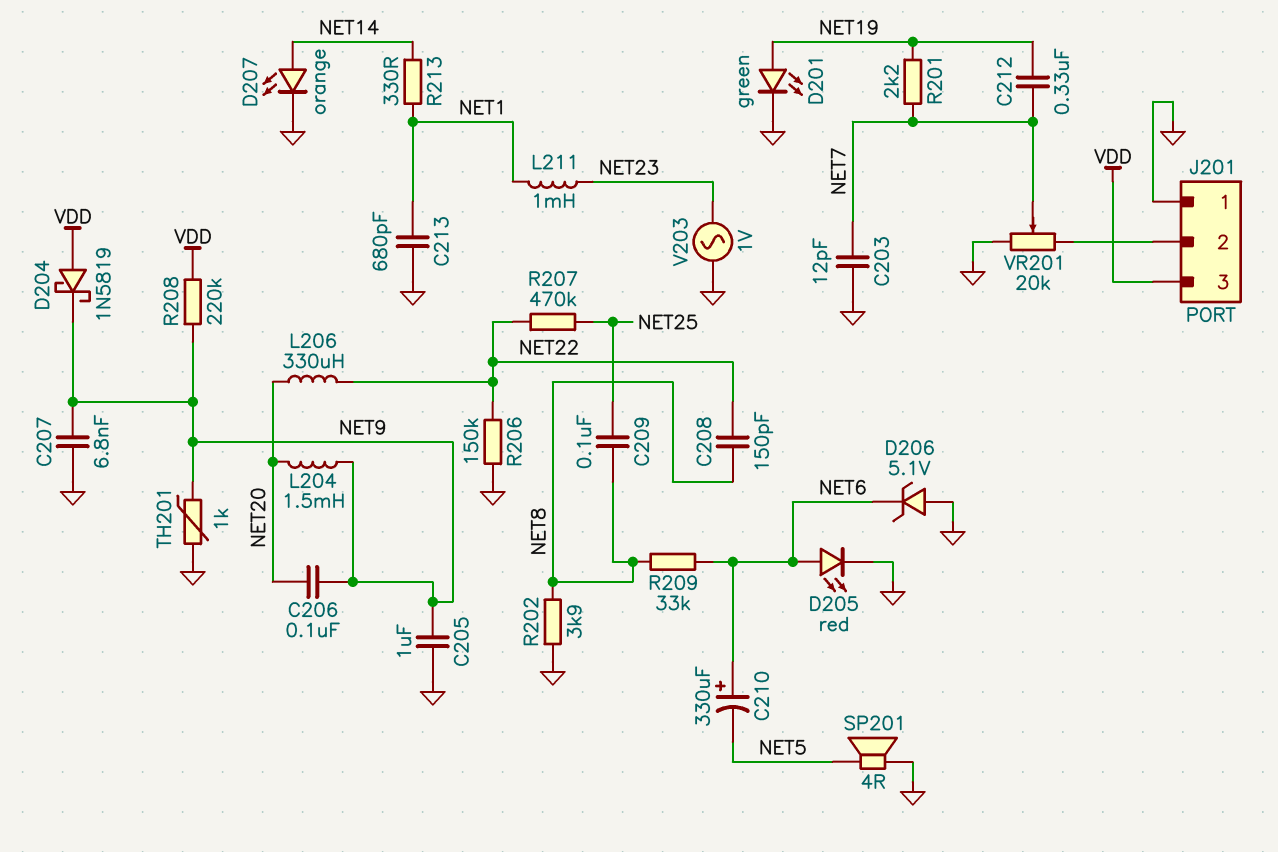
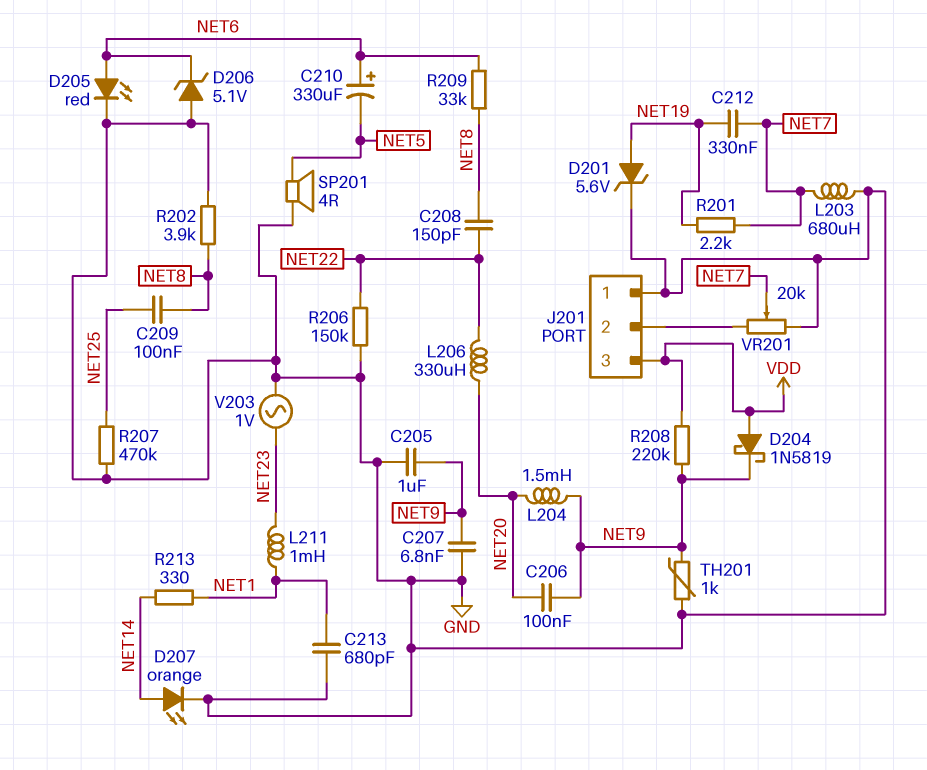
C203: 12pF (GND, NET7) -> none
D201: LED green (A NET19, K GND) -> zener 5.6V (A NET19, K GND)
L203: none -> 680uH (GND, NET7)
R207: 470k (NET22, NET25) -> 470k (GND, NET25)

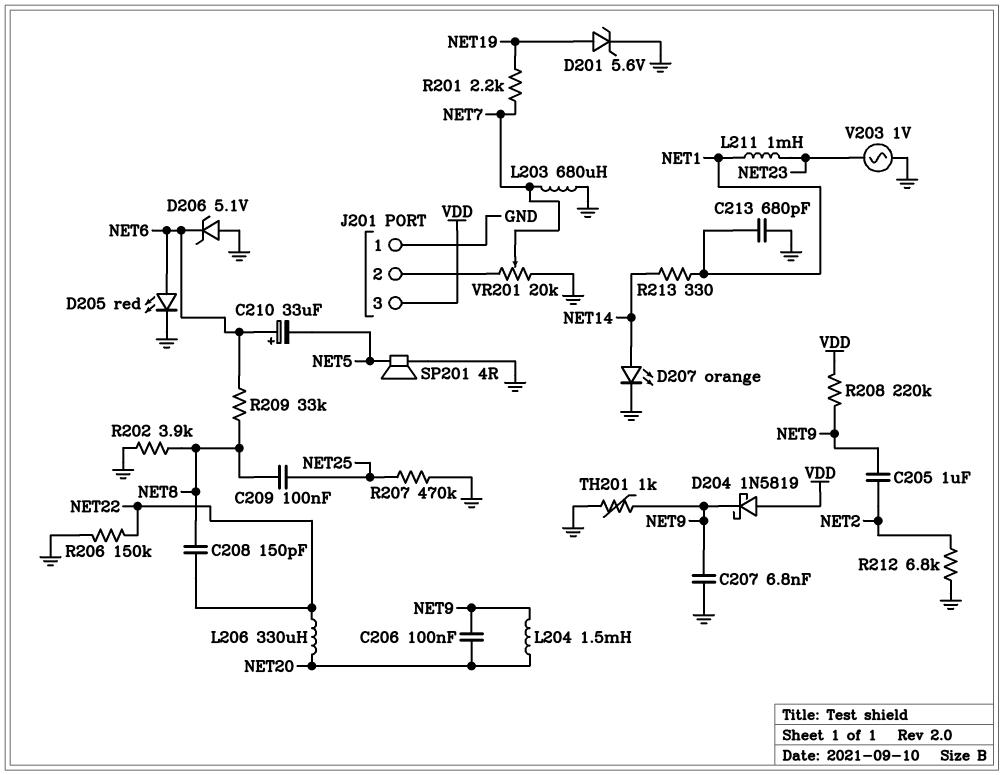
C205: 1uF (GND, NET9) -> 1uF (NET2, NET9)
C210: 330uF (plus NET6, minus NET5) -> 33uF (plus NET6, minus NET5)
C212: 330nF (NET7, NET19) -> none
R212: none -> 6.8k (GND, NET2)

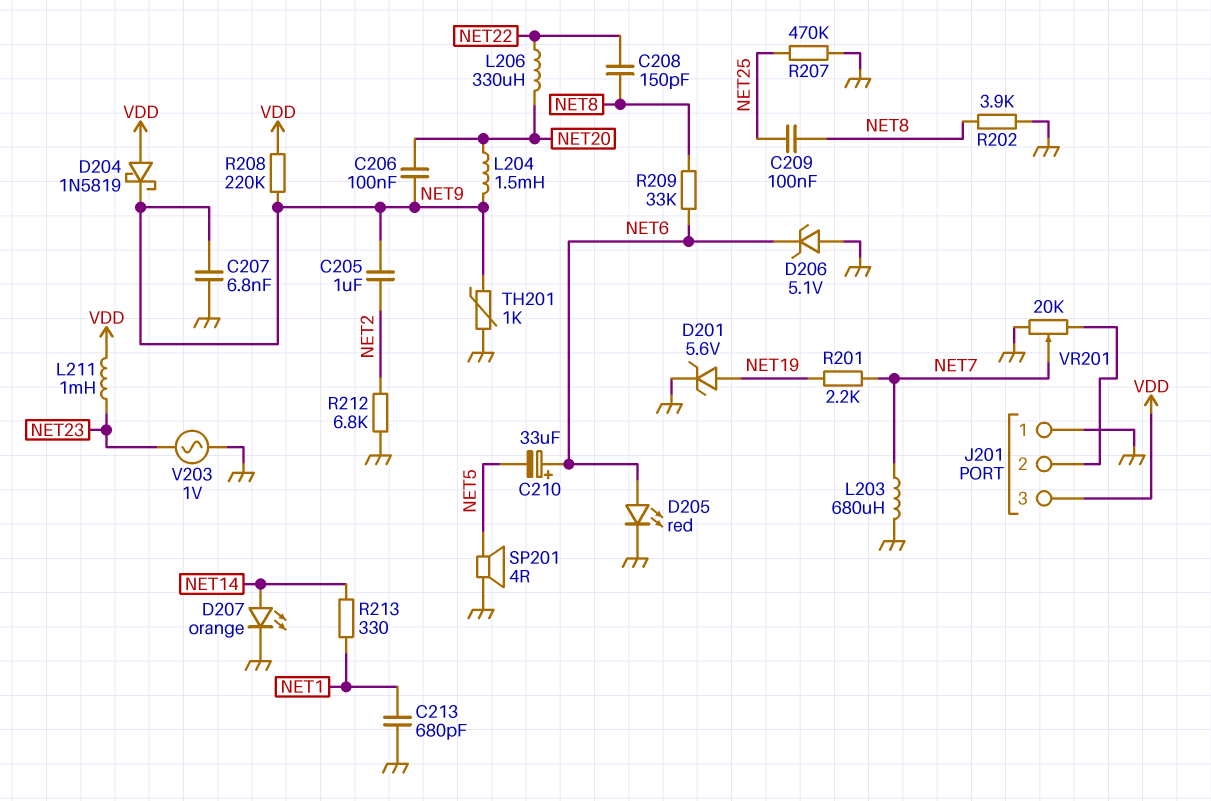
L211: 1mH (NET1, NET23) -> 1mH (NET23, VDD)
R206: 150k (GND, NET22) -> none

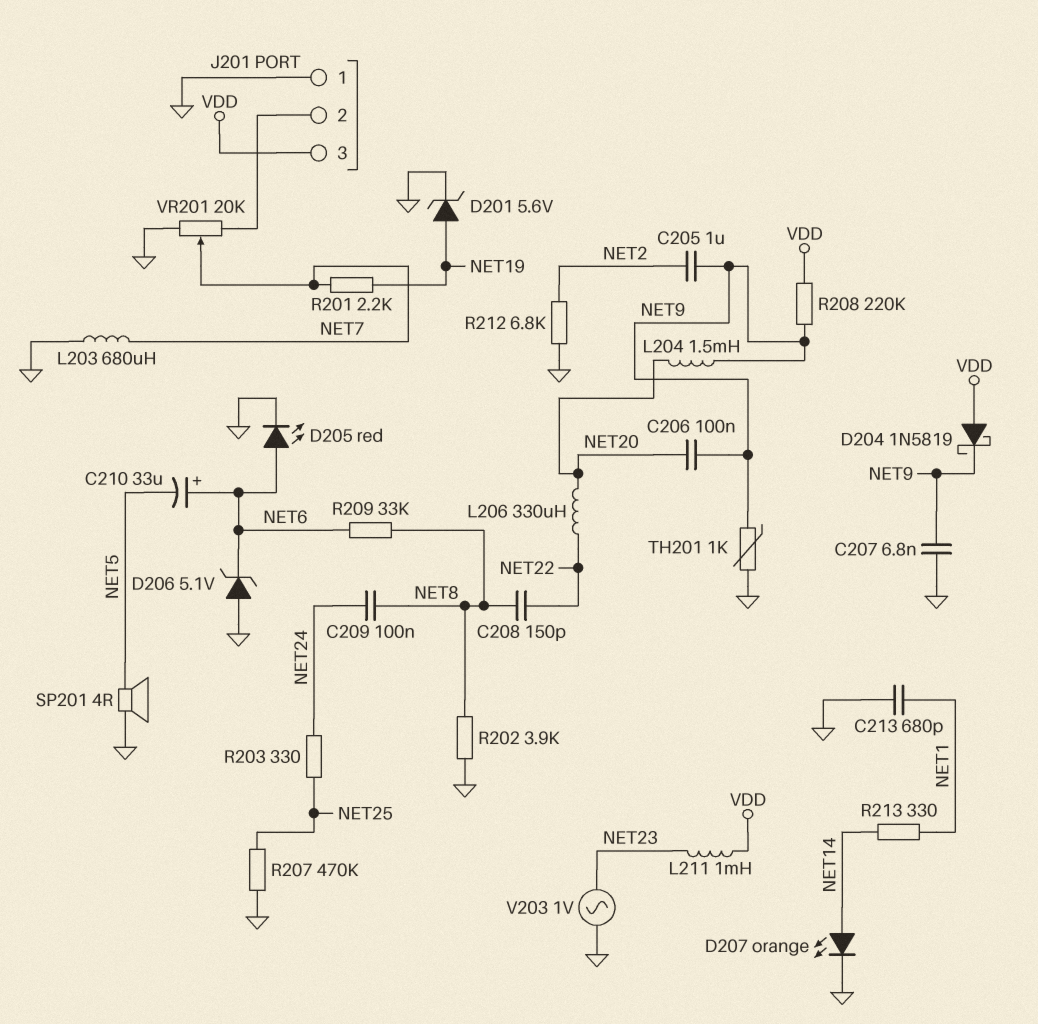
C209: 100nF (NET8, NET25) -> 100nF (NET8, NET24)
R203: none -> 330 (NET24, NET25)

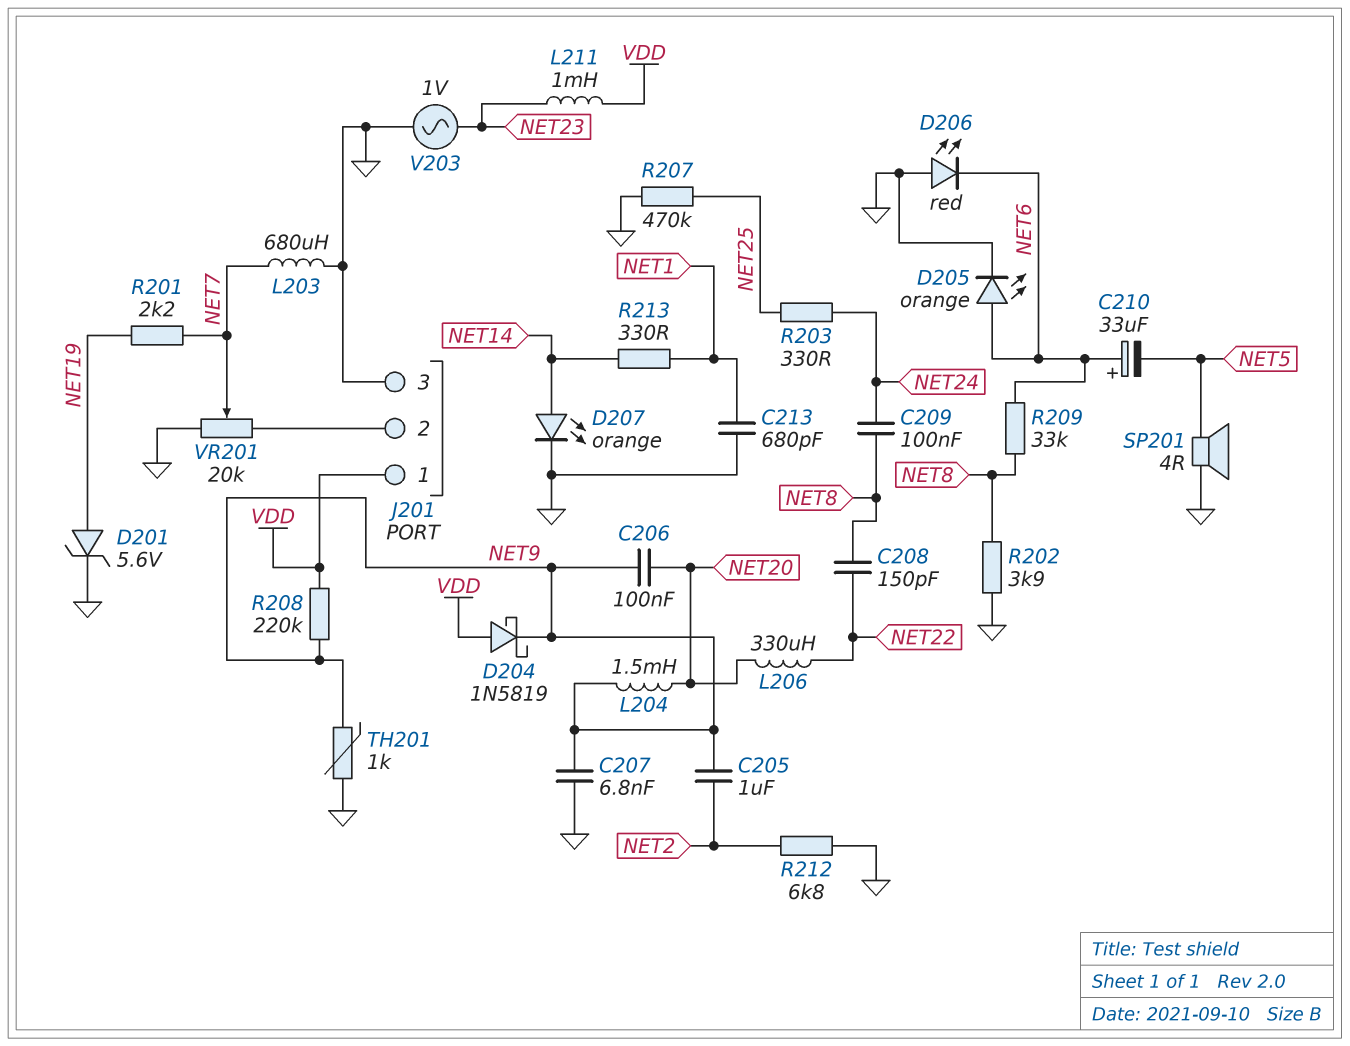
D205: LED red (A NET6, K GND) -> LED orange (A NET6, K GND)
D206: zener 5.1V (A GND, K NET6) -> LED red (A GND, K NET6)
J201 pin 1: GND -> VDD
J201 pin 3: VDD -> GND

